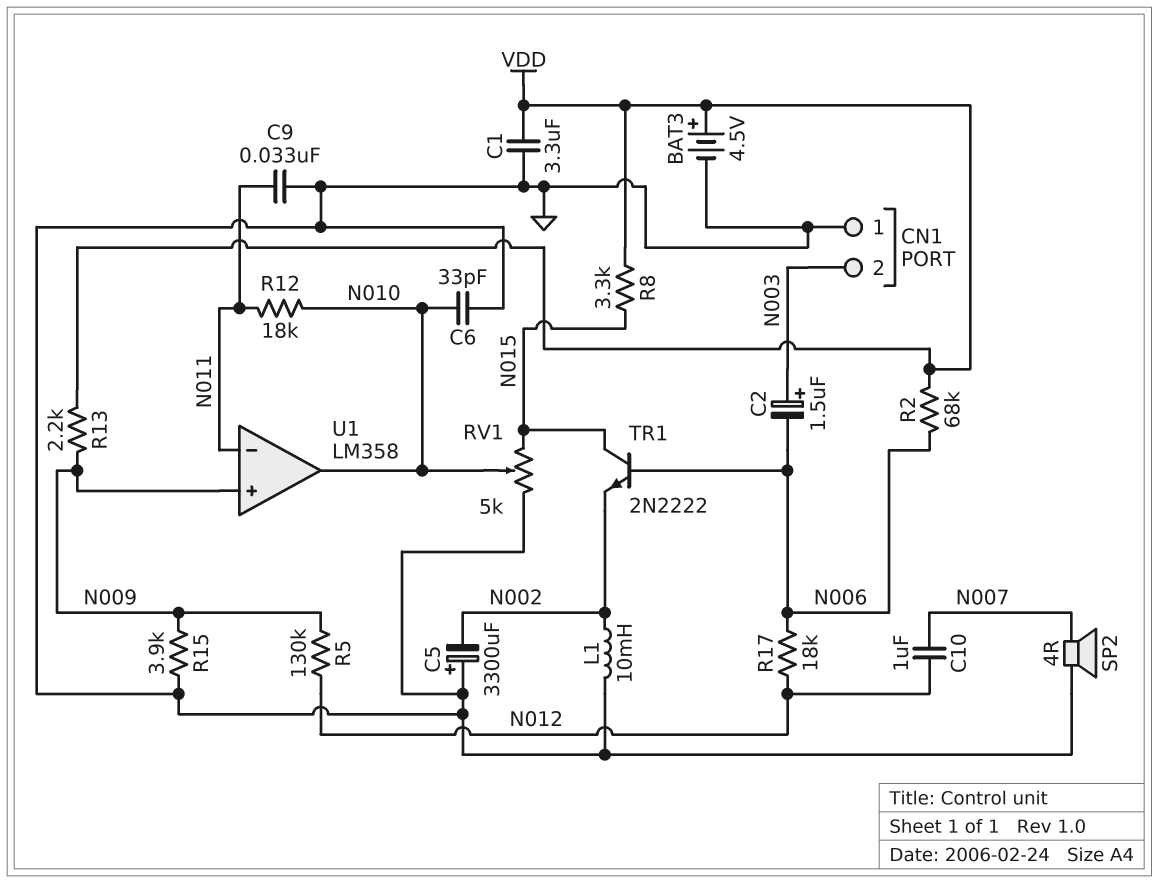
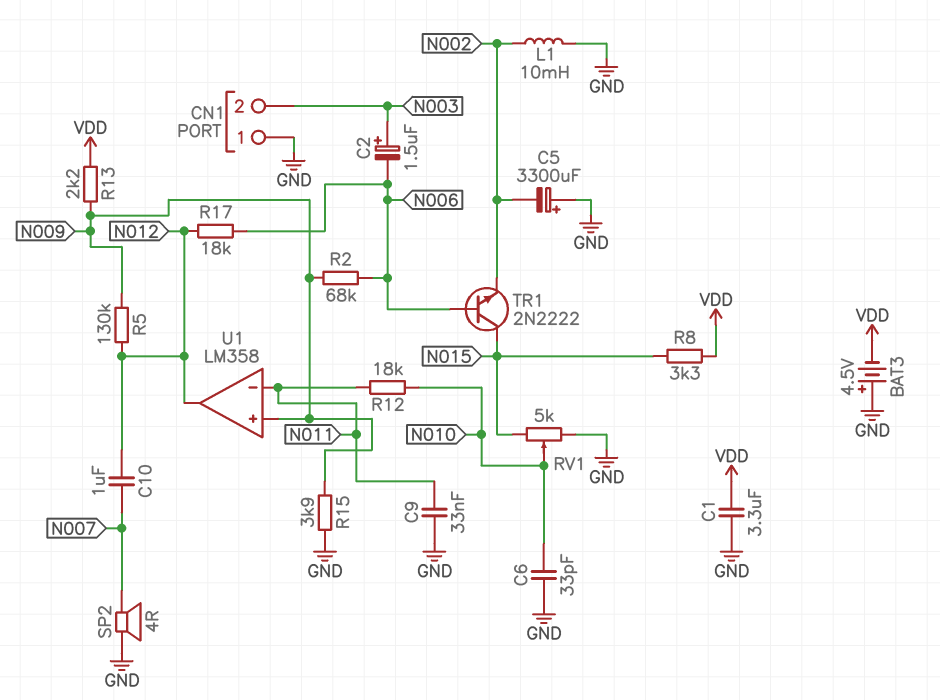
BAT3: 4.5V (plus VDD, minus GND) -> 4.5V (plus GND, minus VDD)
R2: 68k (N006, VDD) -> 68k (N006, N009)
U1 pin out: N010 -> N012

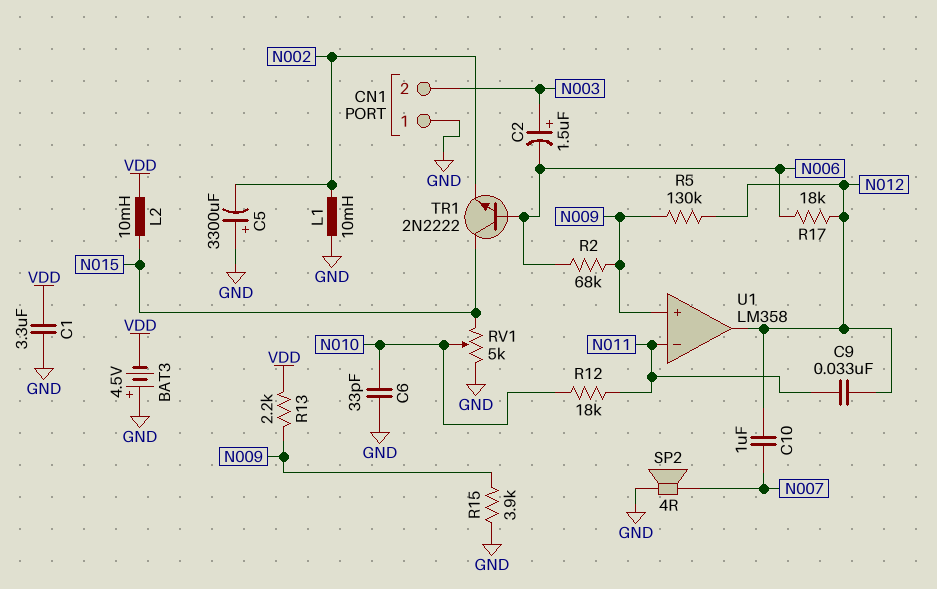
C9: 33nF (GND, N011) -> 33nF (N011, N012)
L2: none -> 10mH (N015, VDD)
R8: 3.3k (N015, VDD) -> none

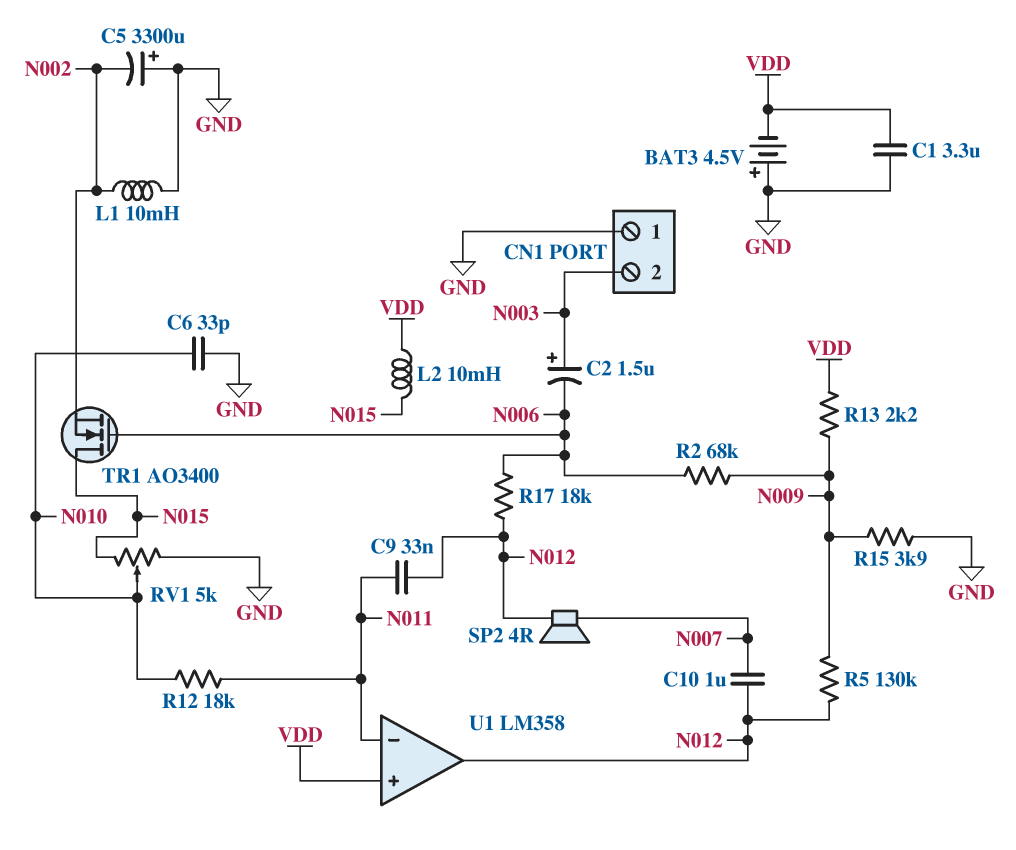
SP2: speaker 4R (GND, N007) -> speaker 4R (N007, N012)
TR1: NPN 2N2222 (B N006, C N015, E N002) -> NMOS AO3400 (G N006, D N015, S N002)
U1 pin in+: N009 -> VDD

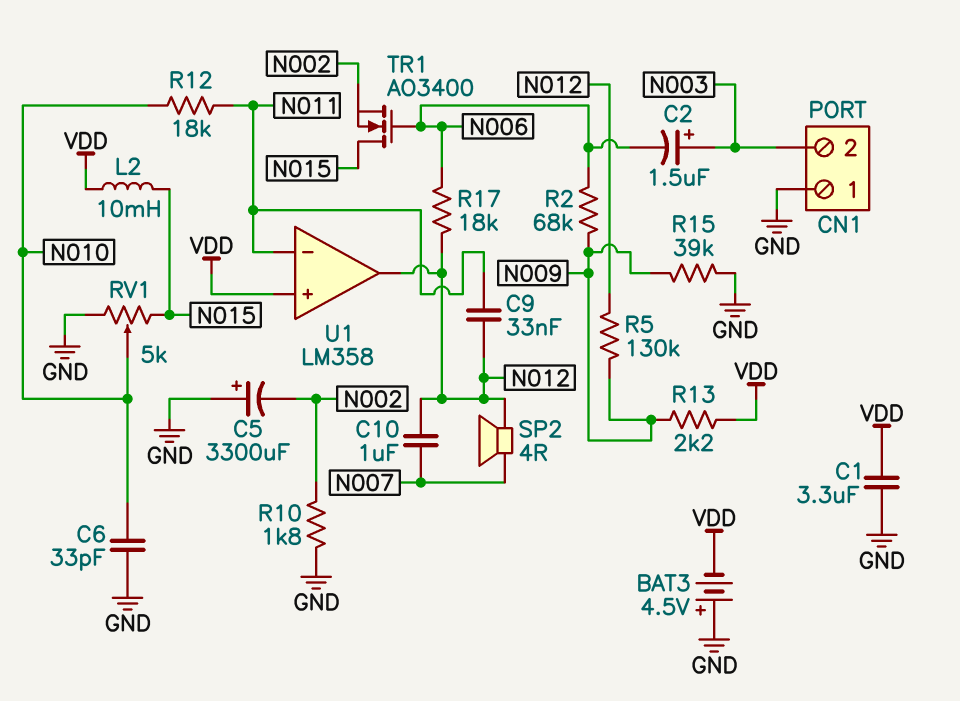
L1: 10mH (GND, N002) -> none
R10: none -> 1.8k (GND, N002)
R15: 3.9k (GND, N009) -> 39k (GND, N009)

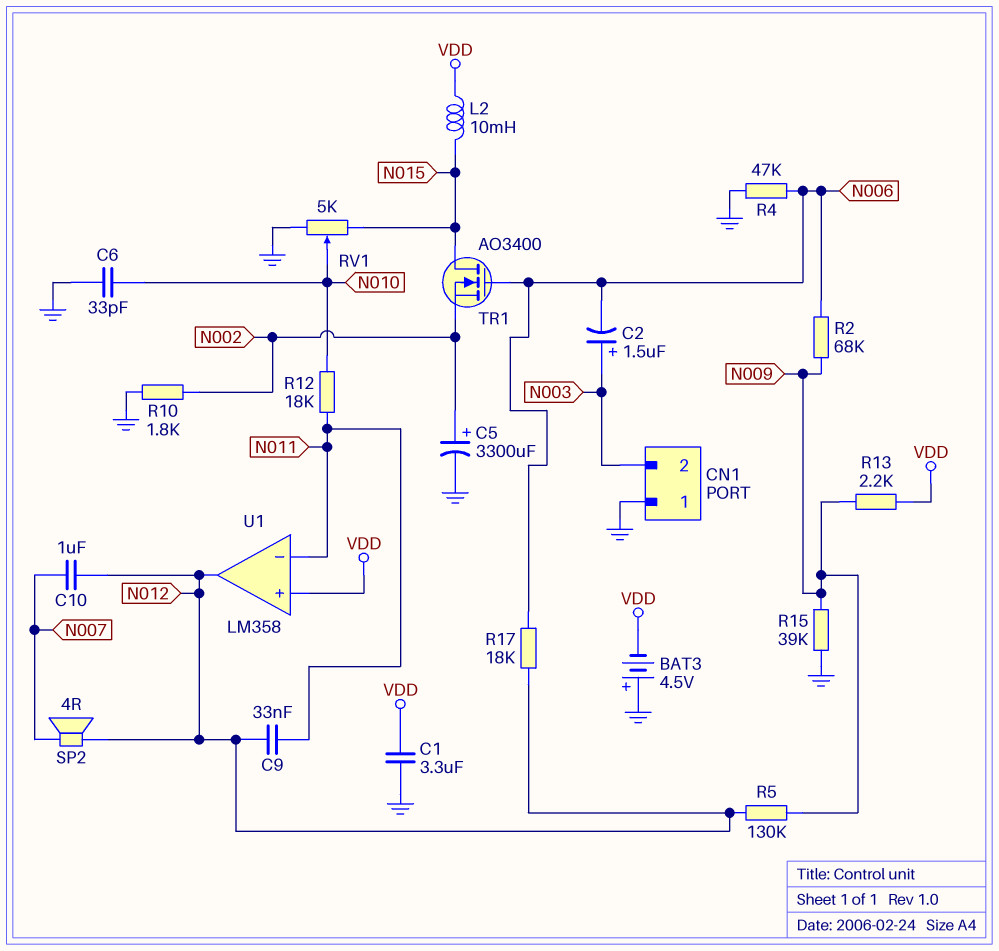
C5: 3300uF (plus GND, minus N002) -> 3300uF (plus N002, minus GND)
R4: none -> 47k (GND, N006)

